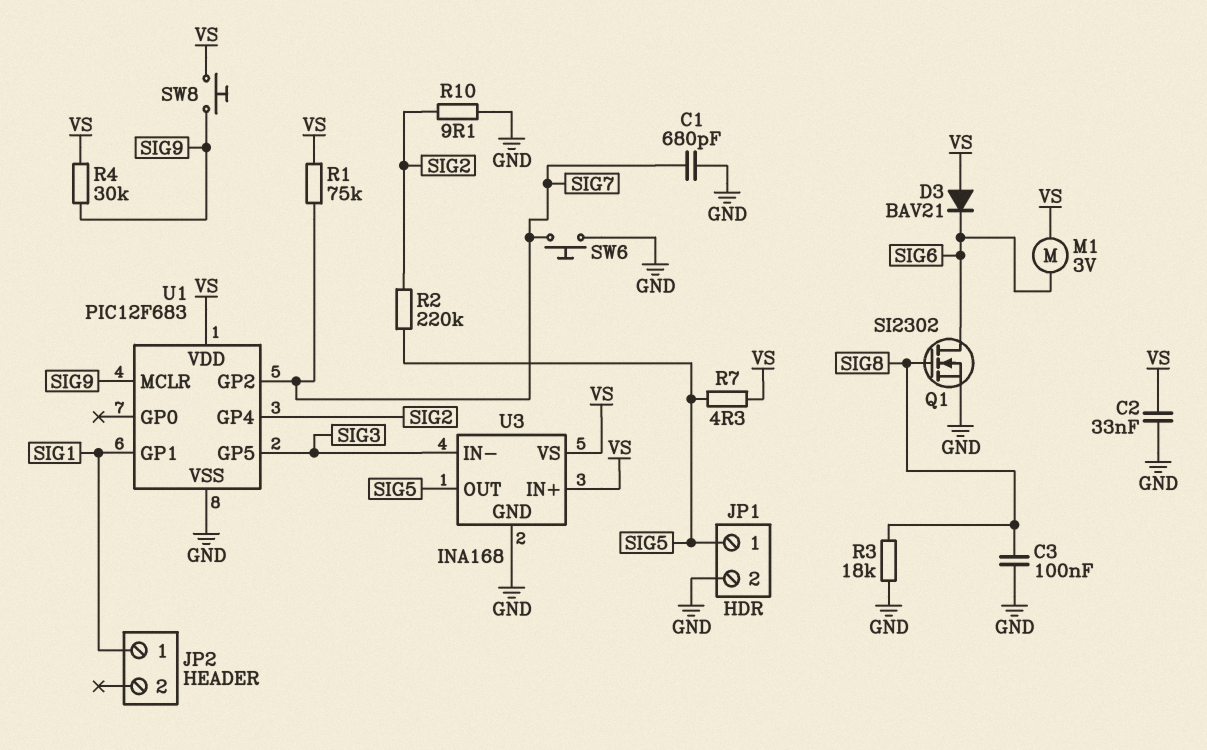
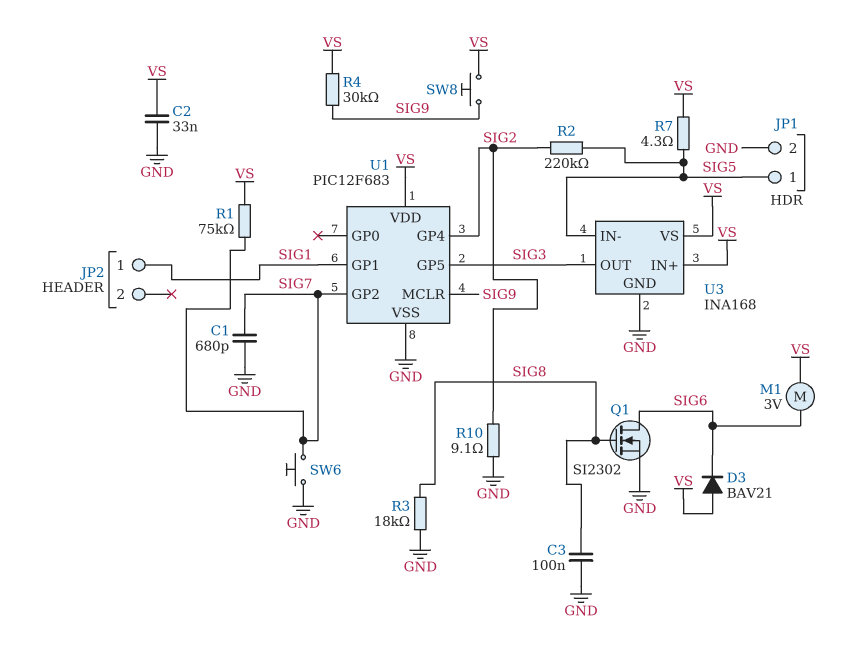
U3 pin IN-: SIG3 -> SIG5
U3 pin OUT: SIG5 -> SIG3

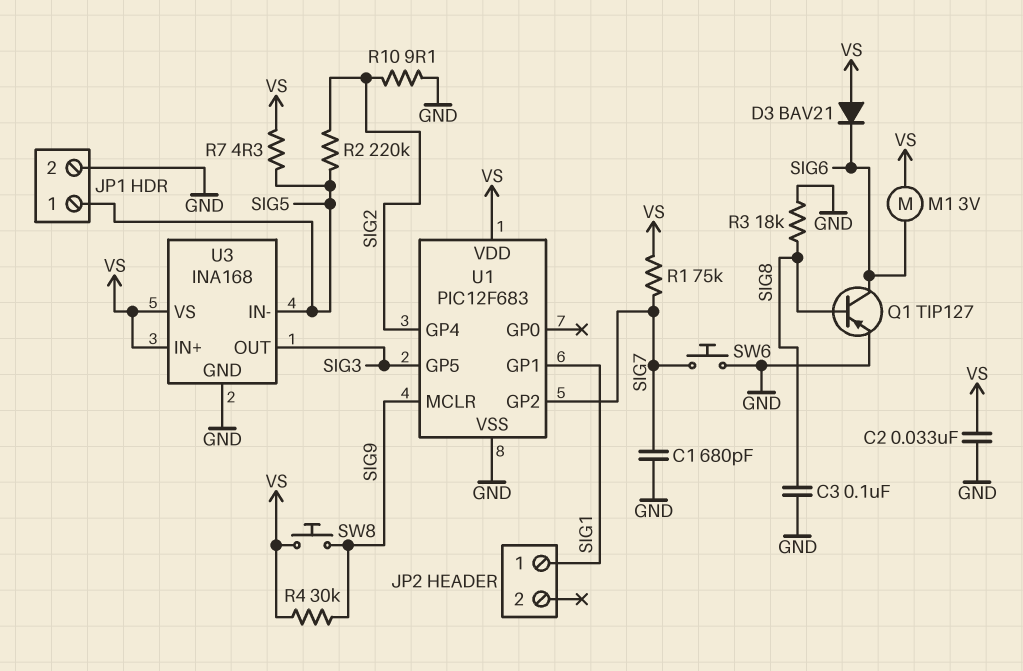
Q1: NMOS SI2302 (G SIG8, D SIG6, S GND) -> PNP TIP127 (B SIG8, C SIG6, E GND)

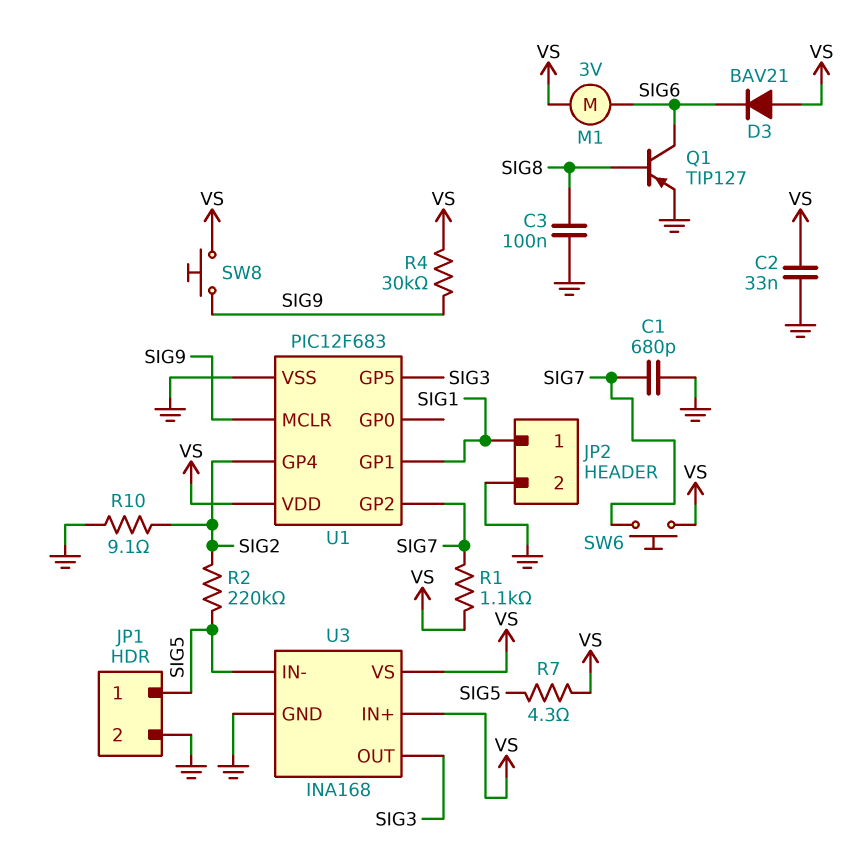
JP2 pin 2: none -> GND
R1: 75k (SIG7, VS) -> 1.1k (SIG7, VS)
R3: 18k (GND, SIG8) -> none
SW6: button (GND, SIG7) -> button (SIG7, VS)

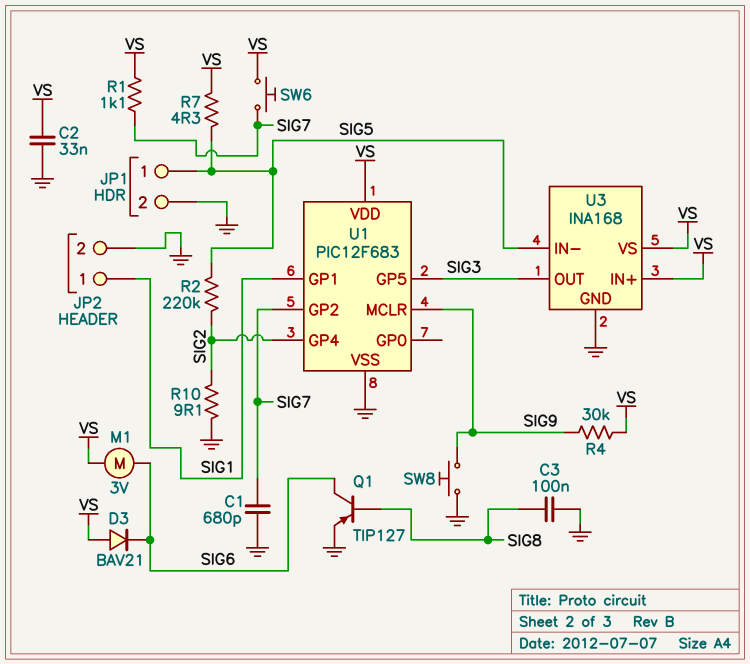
SW8: button (SIG9, VS) -> button (GND, SIG9)

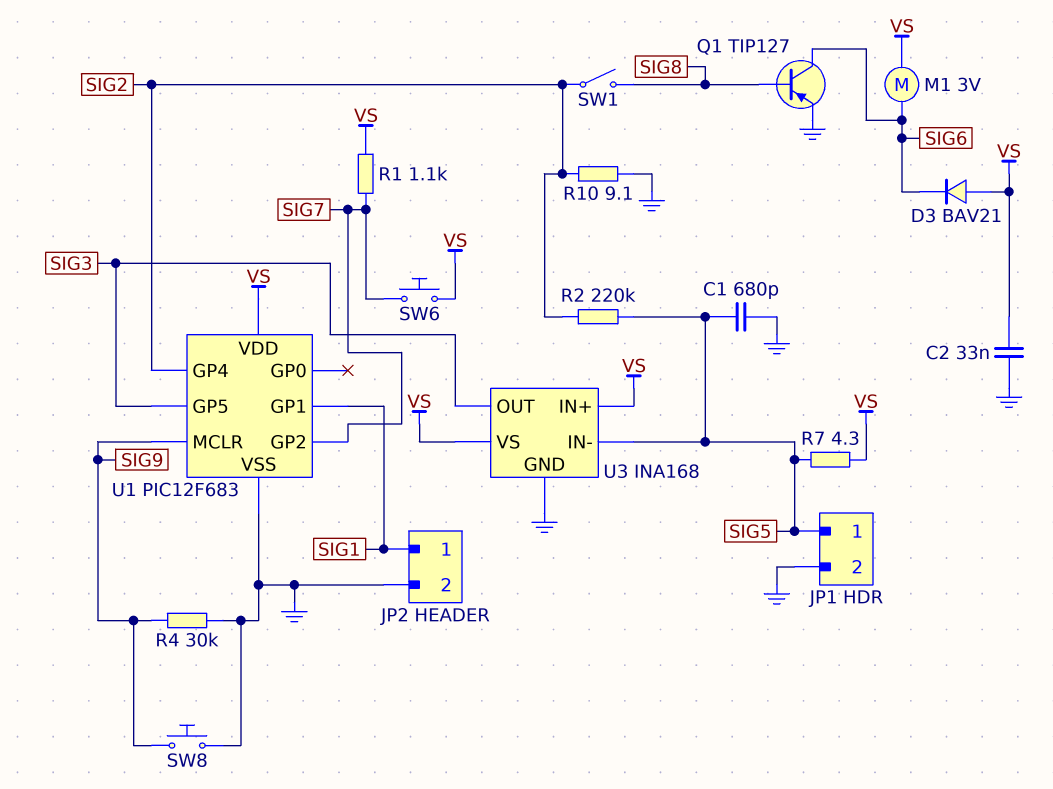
C1: 680pF (GND, SIG7) -> 680pF (GND, SIG5)
C3: 100nF (GND, SIG8) -> none
R4: 30k (SIG9, VS) -> 30k (GND, SIG9)
SW1: none -> switch (SIG2, SIG8)

